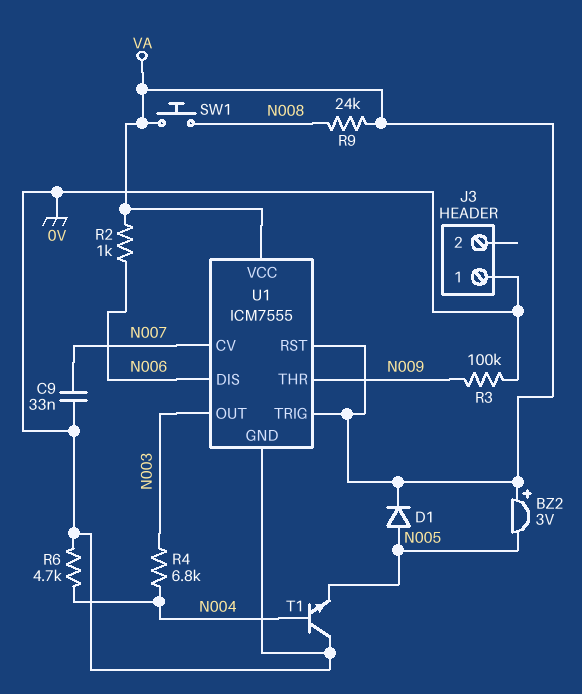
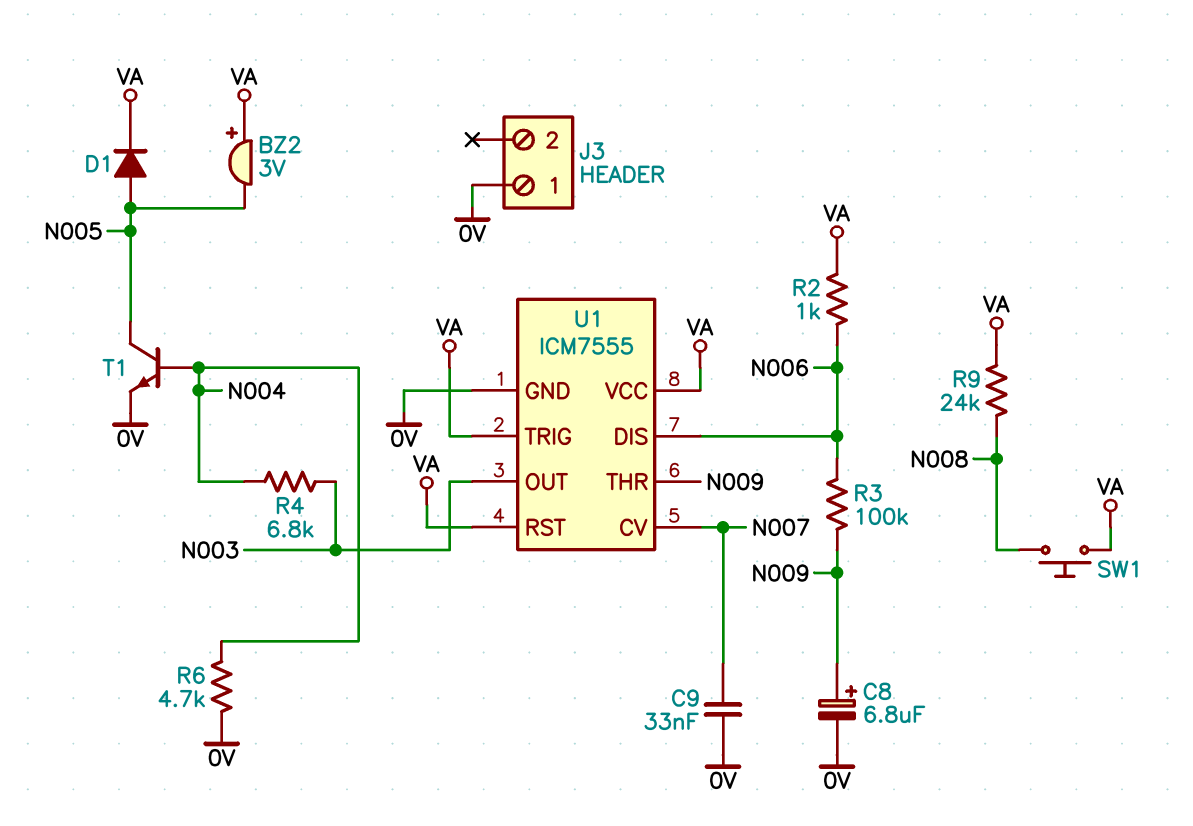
C8: none -> 6.8uF (plus N009, minus 0V)
R3: 100k (0V, N009) -> 100k (N006, N009)
T1: NPN (B N004, C 0V, E N005) -> NPN (B N004, C N005, E 0V)

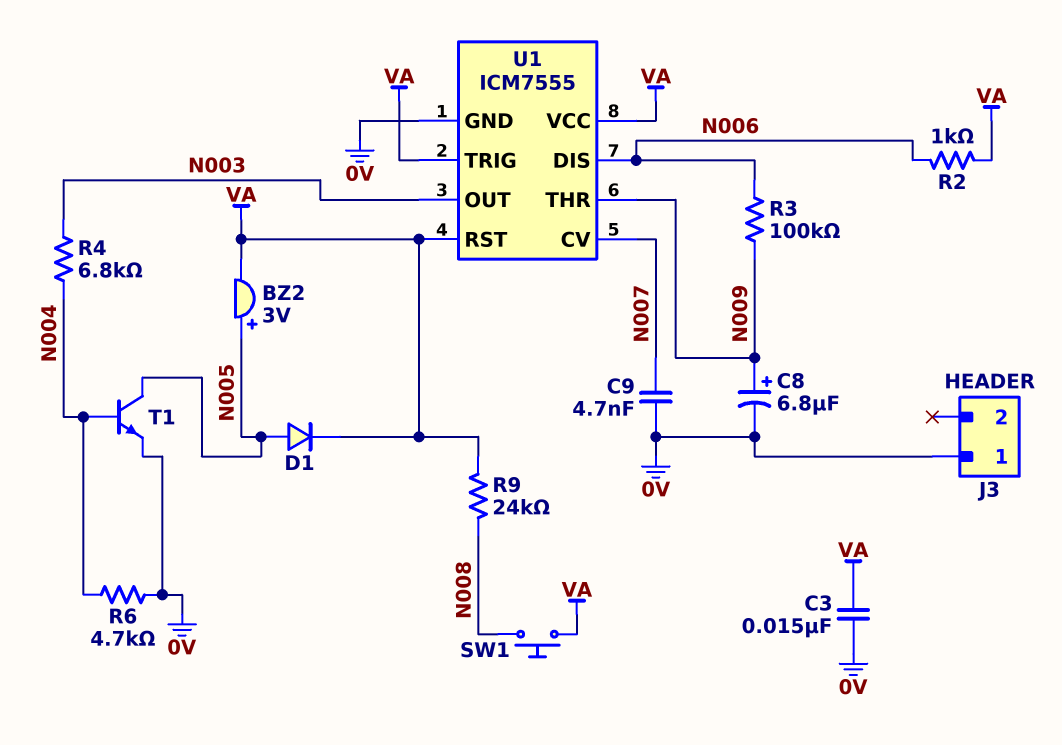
BZ2: buzzer 3V (plus VA, minus N005) -> buzzer 3V (plus N005, minus VA)
C3: none -> 15nF (0V, VA)
C9: 33nF (0V, N007) -> 4.7nF (0V, N007)

